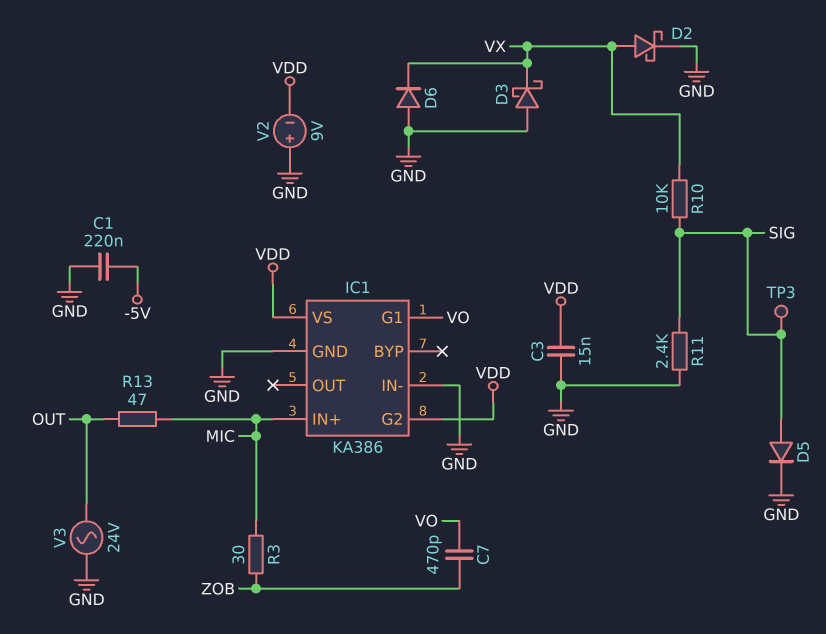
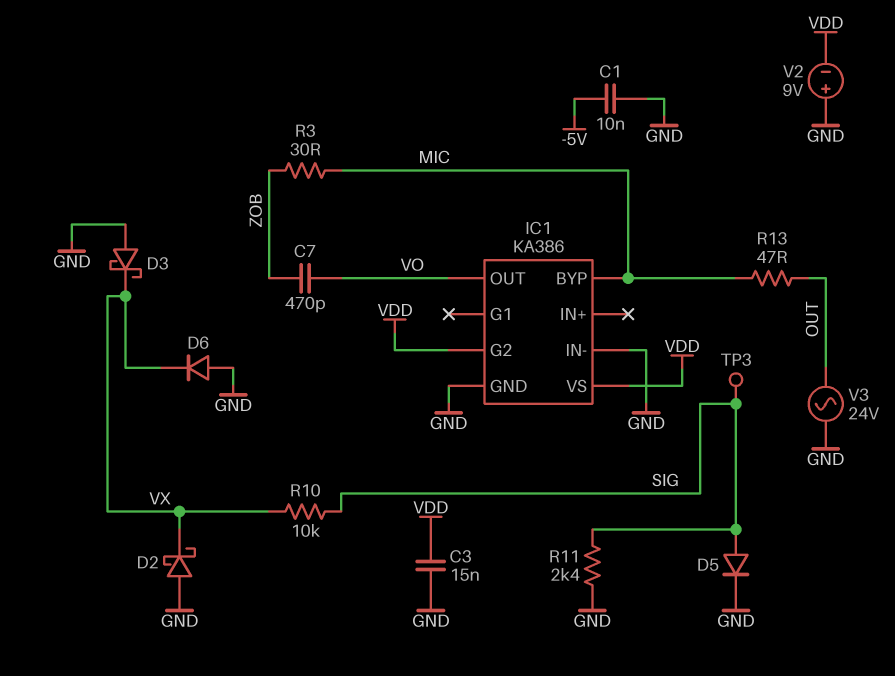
C1: 220nF (-5V, GND) -> 10nF (-5V, GND)
D2: schottky (A VX, K GND) -> schottky (A GND, K VX)
IC1 pin BYP: none -> MIC
IC1 pin G1: VO -> none
IC1 pin IN+: MIC -> none
IC1 pin OUT: none -> VO

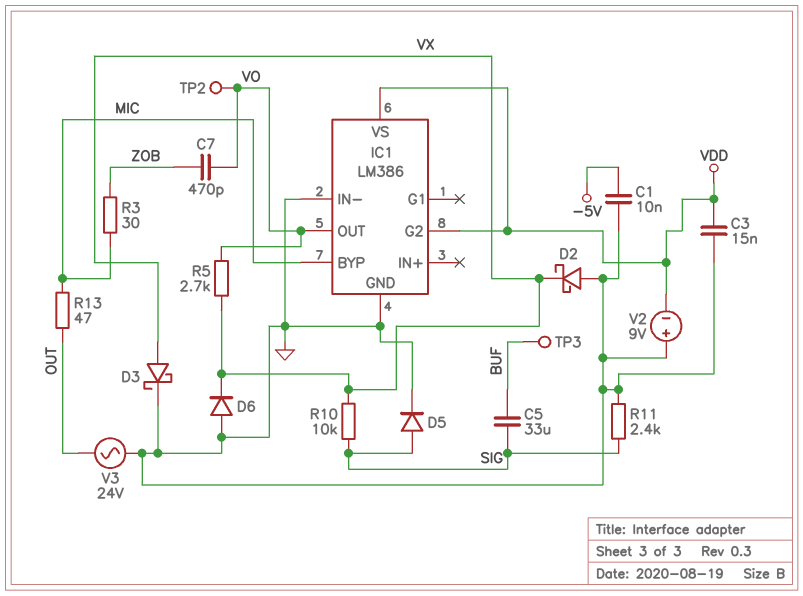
C5: none -> 33uF (BUF, SIG)
D3: schottky (A GND, K VX) -> schottky (A VX, K GND)
IC1: KA386 -> LM386
R5: none -> 2.7k (VO, VX)
TP2: none -> test point (VO)
TP3: test point (SIG) -> test point (BUF)

